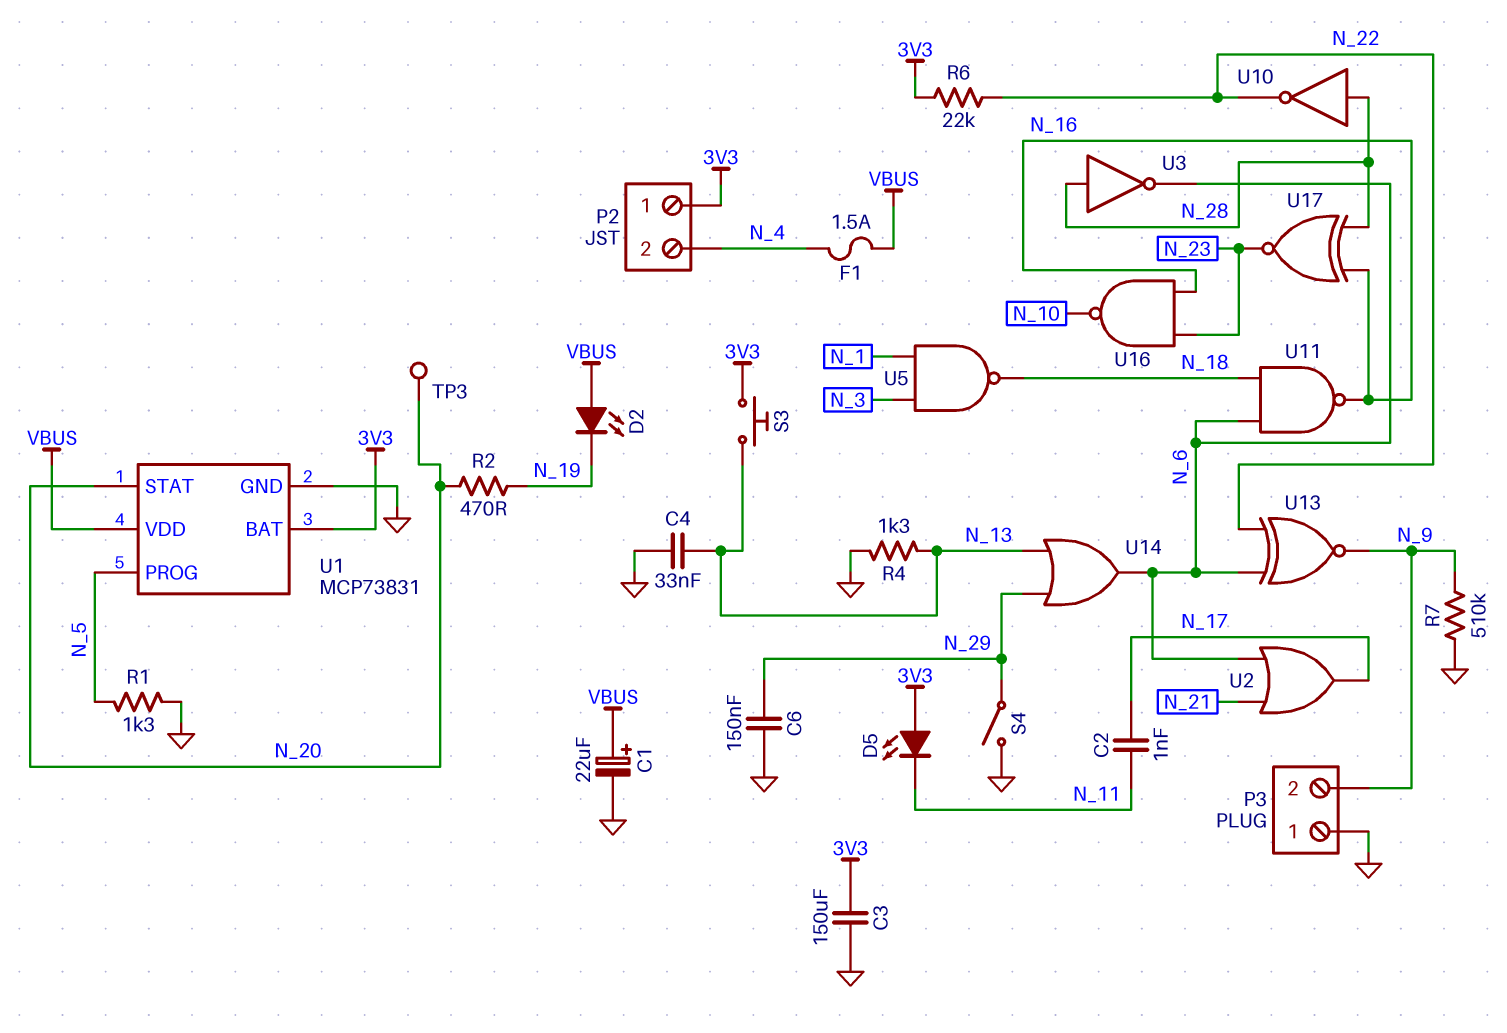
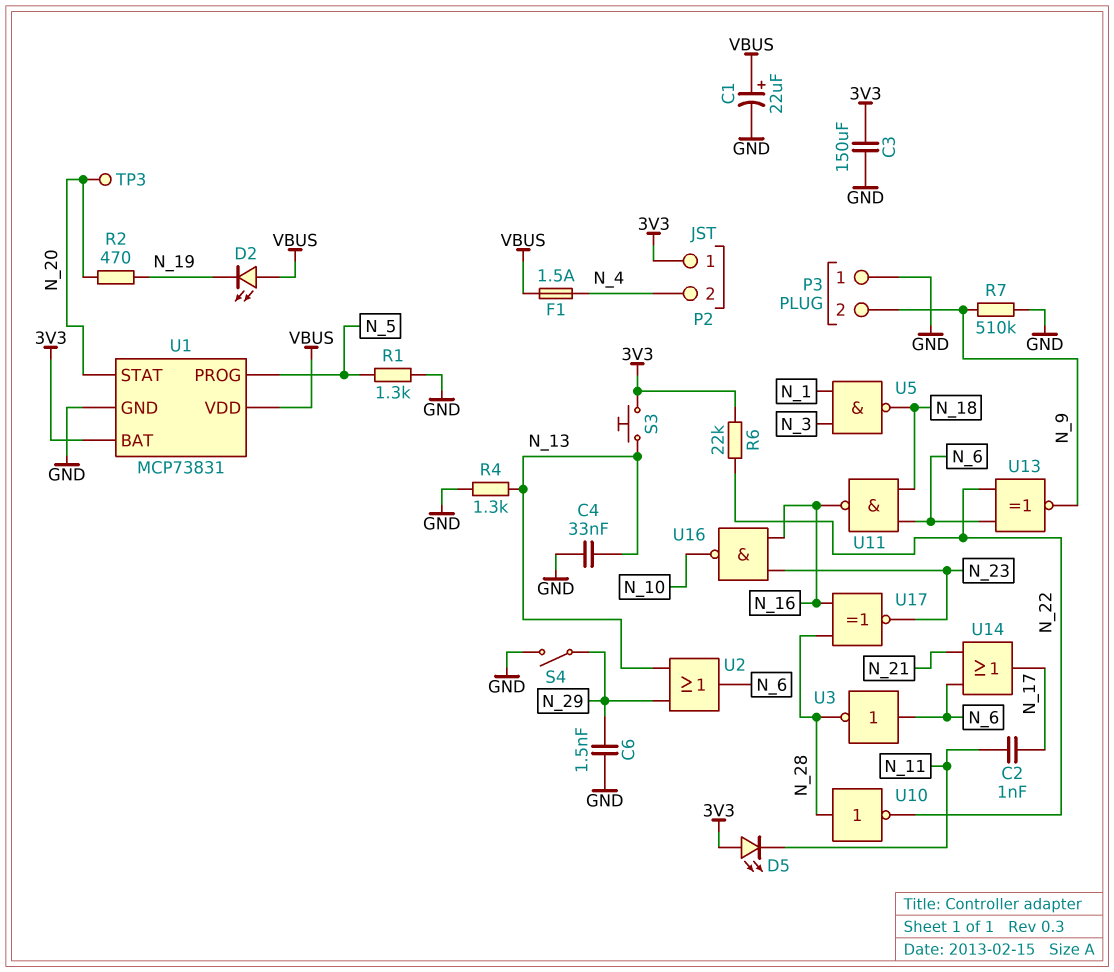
C6: 150nF (GND, N_29) -> 1.5nF (GND, N_29)
U2: OR (in N_6, in N_21, out N_17) -> OR (in N_13, in N_29, out N_6)
U3: NOT (in N_28, out N_6) -> NOT (in N_6, out N_28)
U14: OR (in N_13, in N_29, out N_6) -> OR (in N_6, in N_21, out N_17)

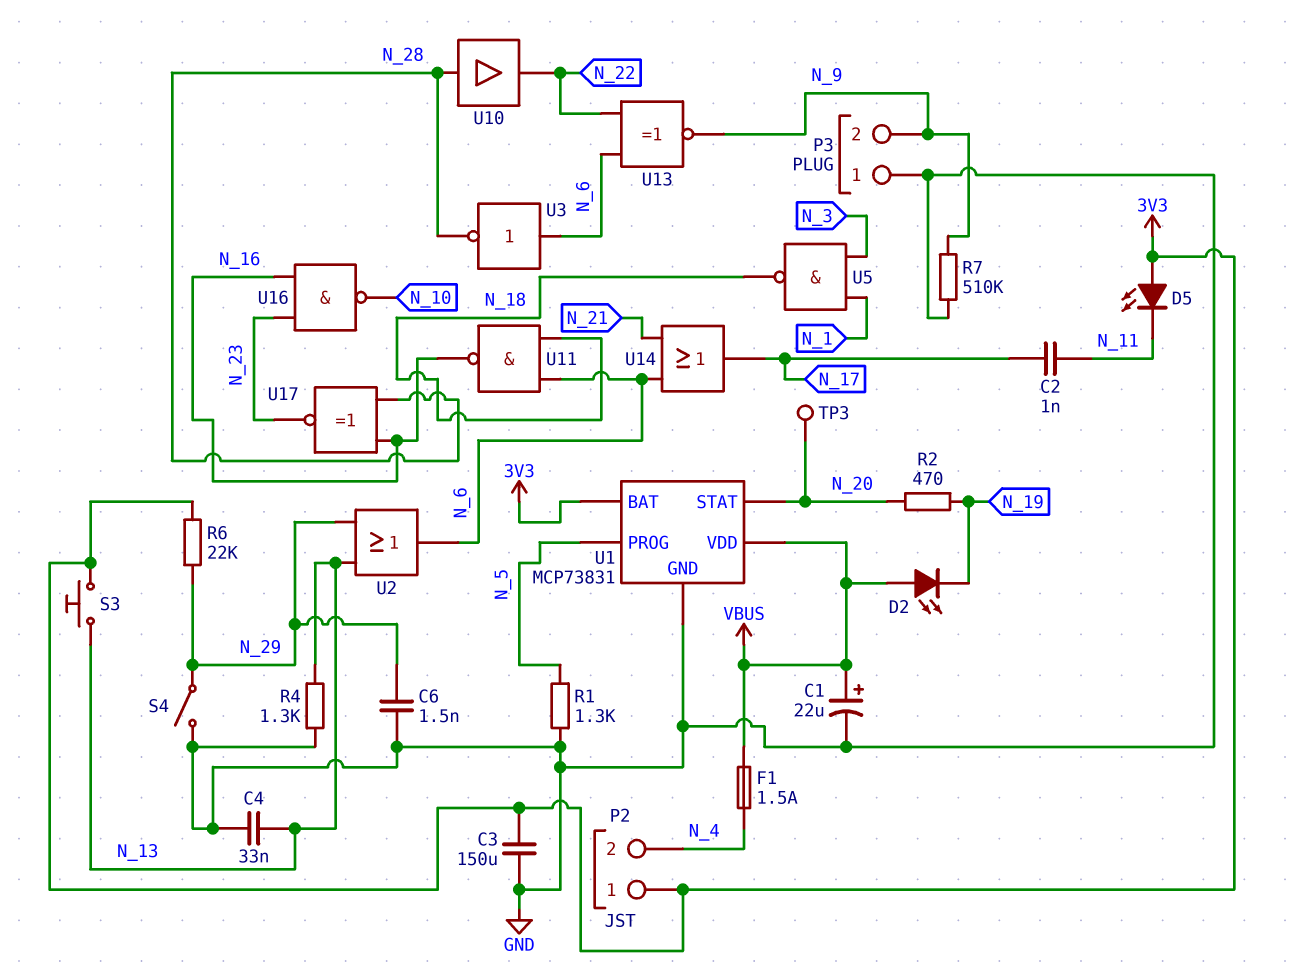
R6: 22k (3V3, N_22) -> 22k (3V3, N_29)
U10: NOT (in N_28, out N_22) -> buffer (in N_28, out N_22)

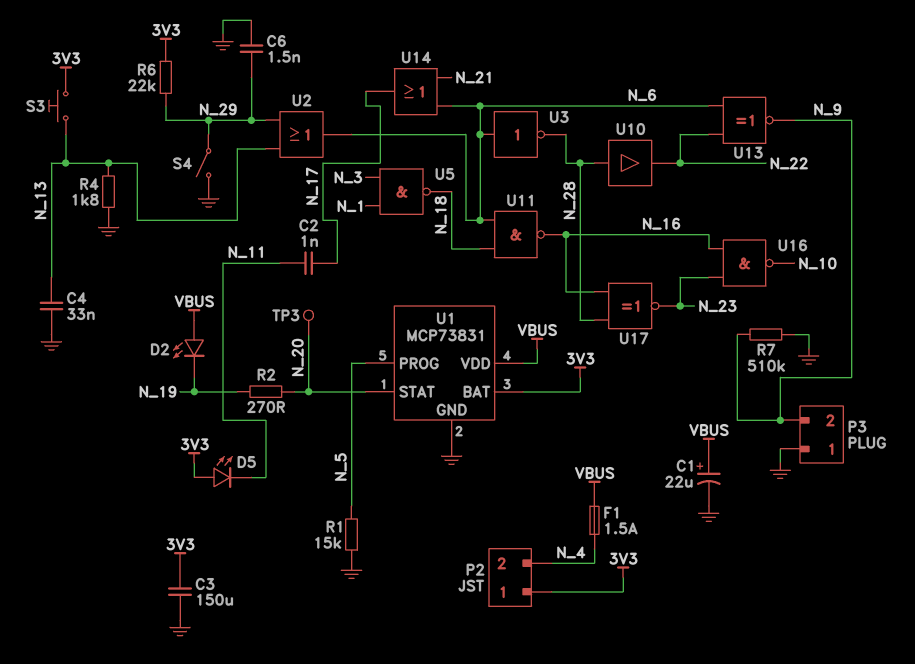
R1: 1.3k (GND, N_5) -> 15k (GND, N_5)
R2: 470 (N_19, N_20) -> 270 (N_19, N_20)
R4: 1.3k (GND, N_13) -> 1.8k (GND, N_13)

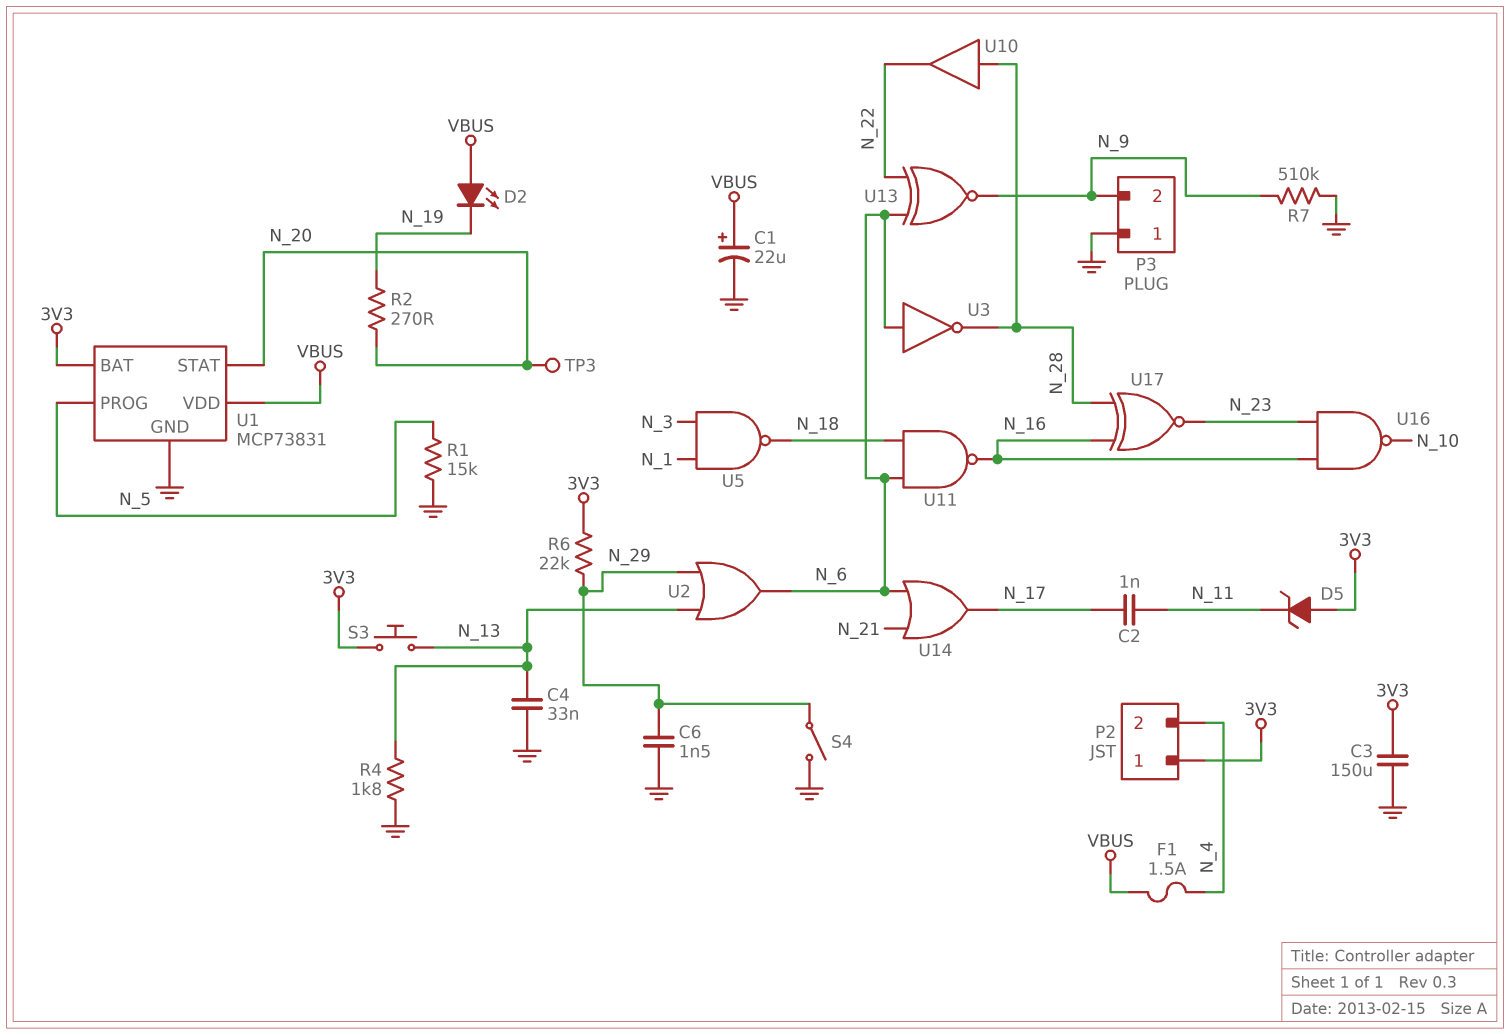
D5: LED (A 3V3, K N_11) -> zener (A 3V3, K N_11)

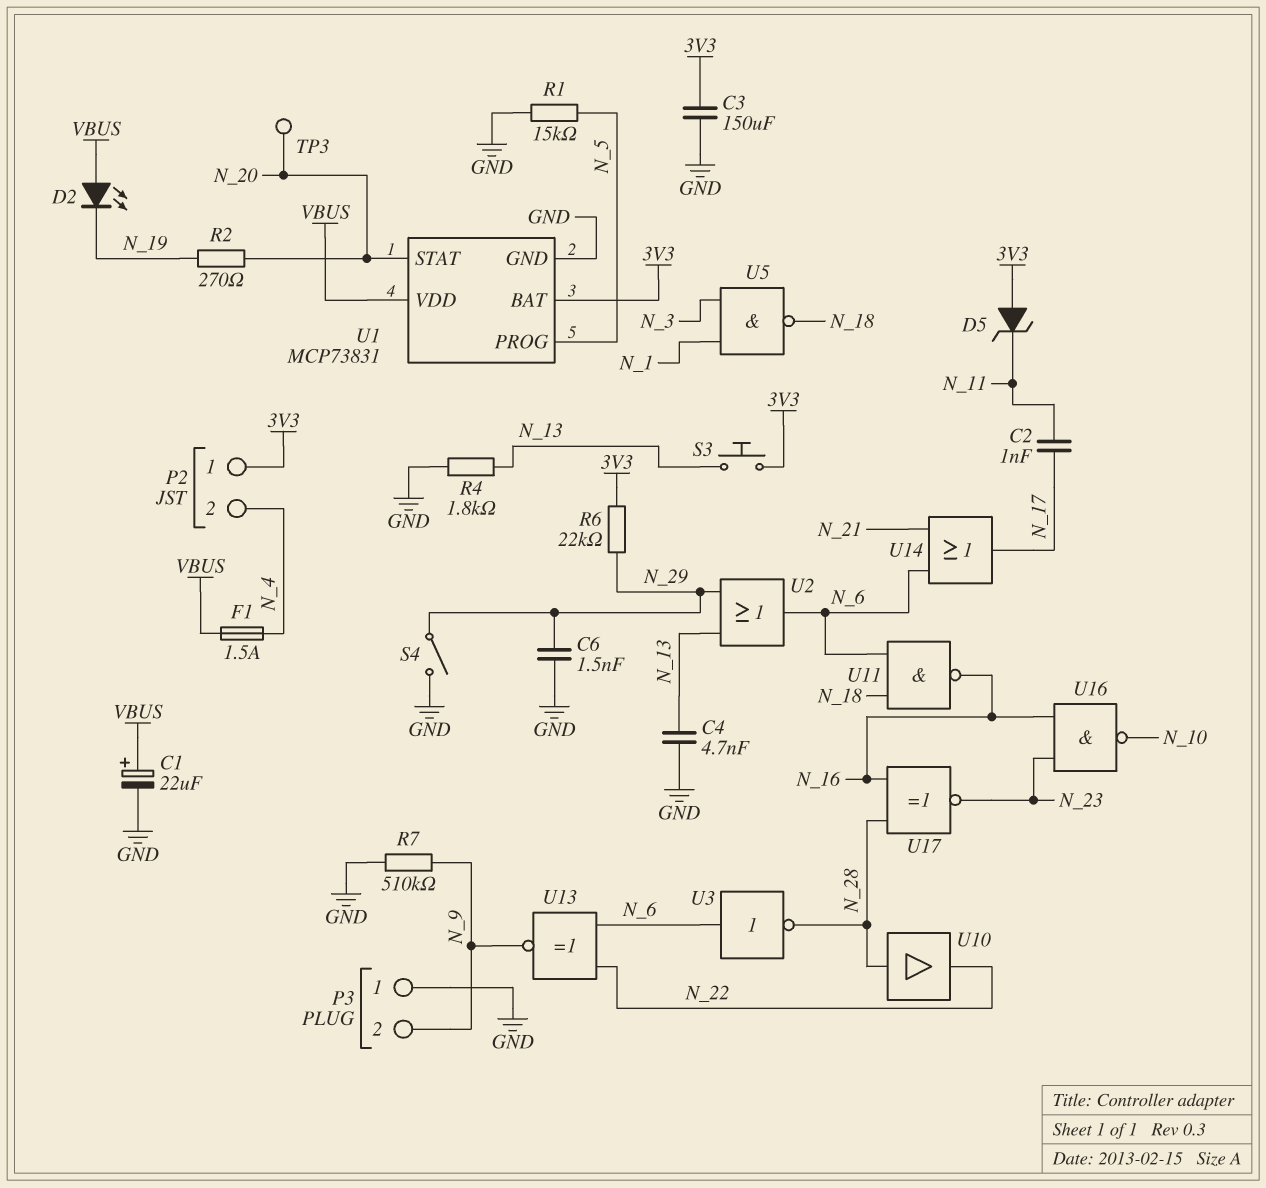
C4: 33nF (GND, N_13) -> 4.7nF (GND, N_13)

